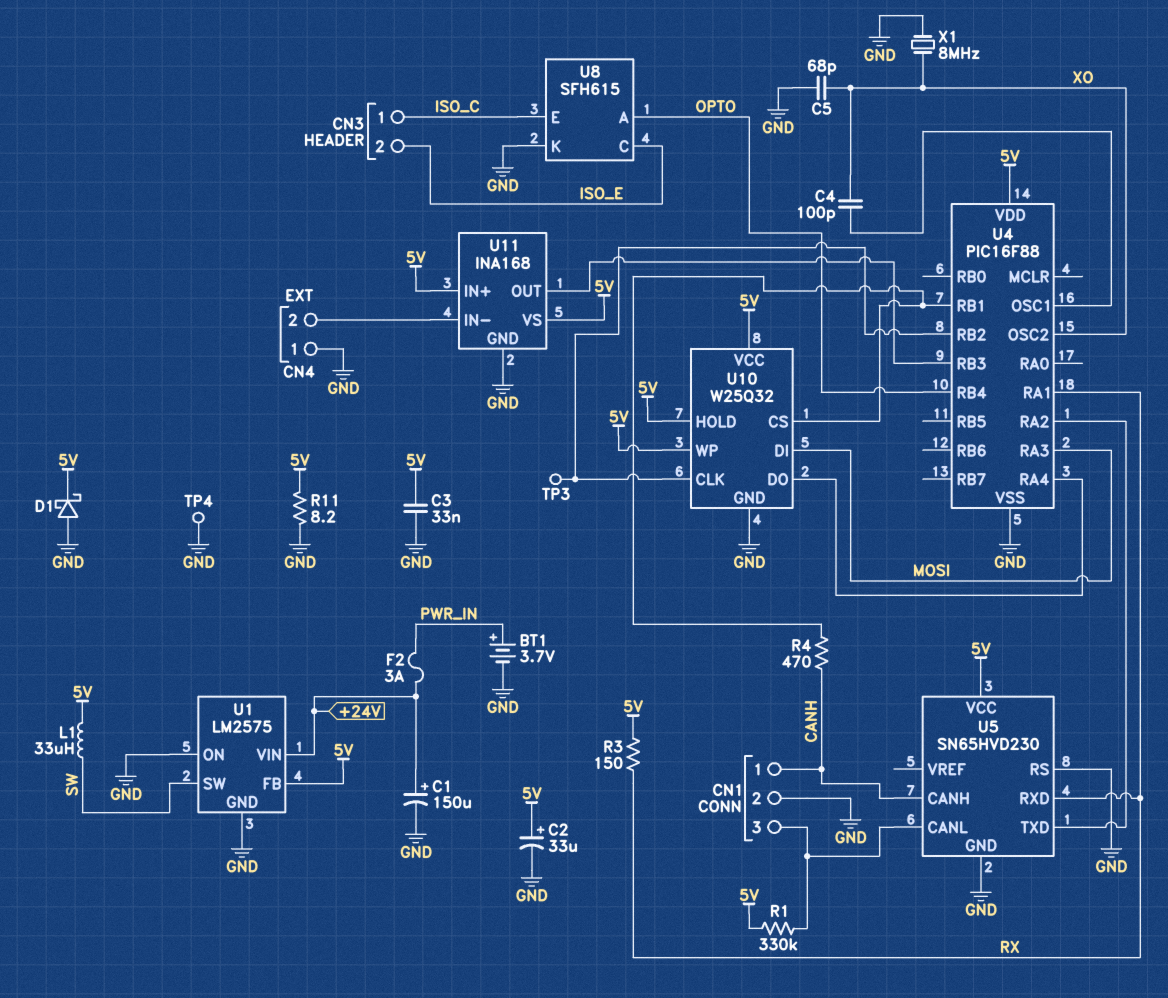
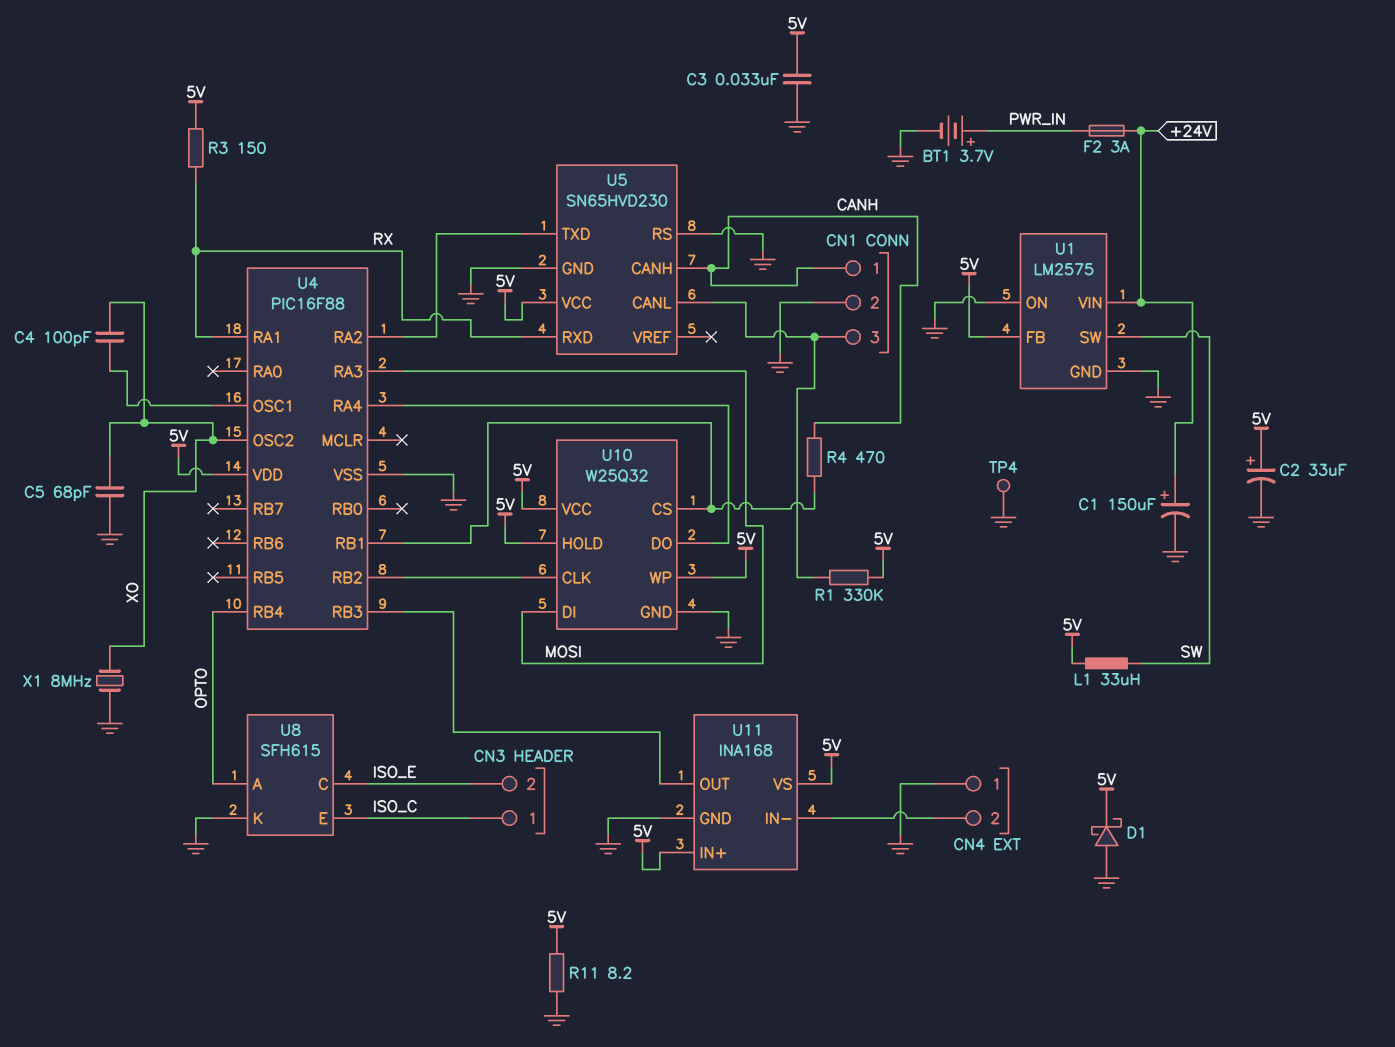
TP3: test point (U4/RB2) -> none

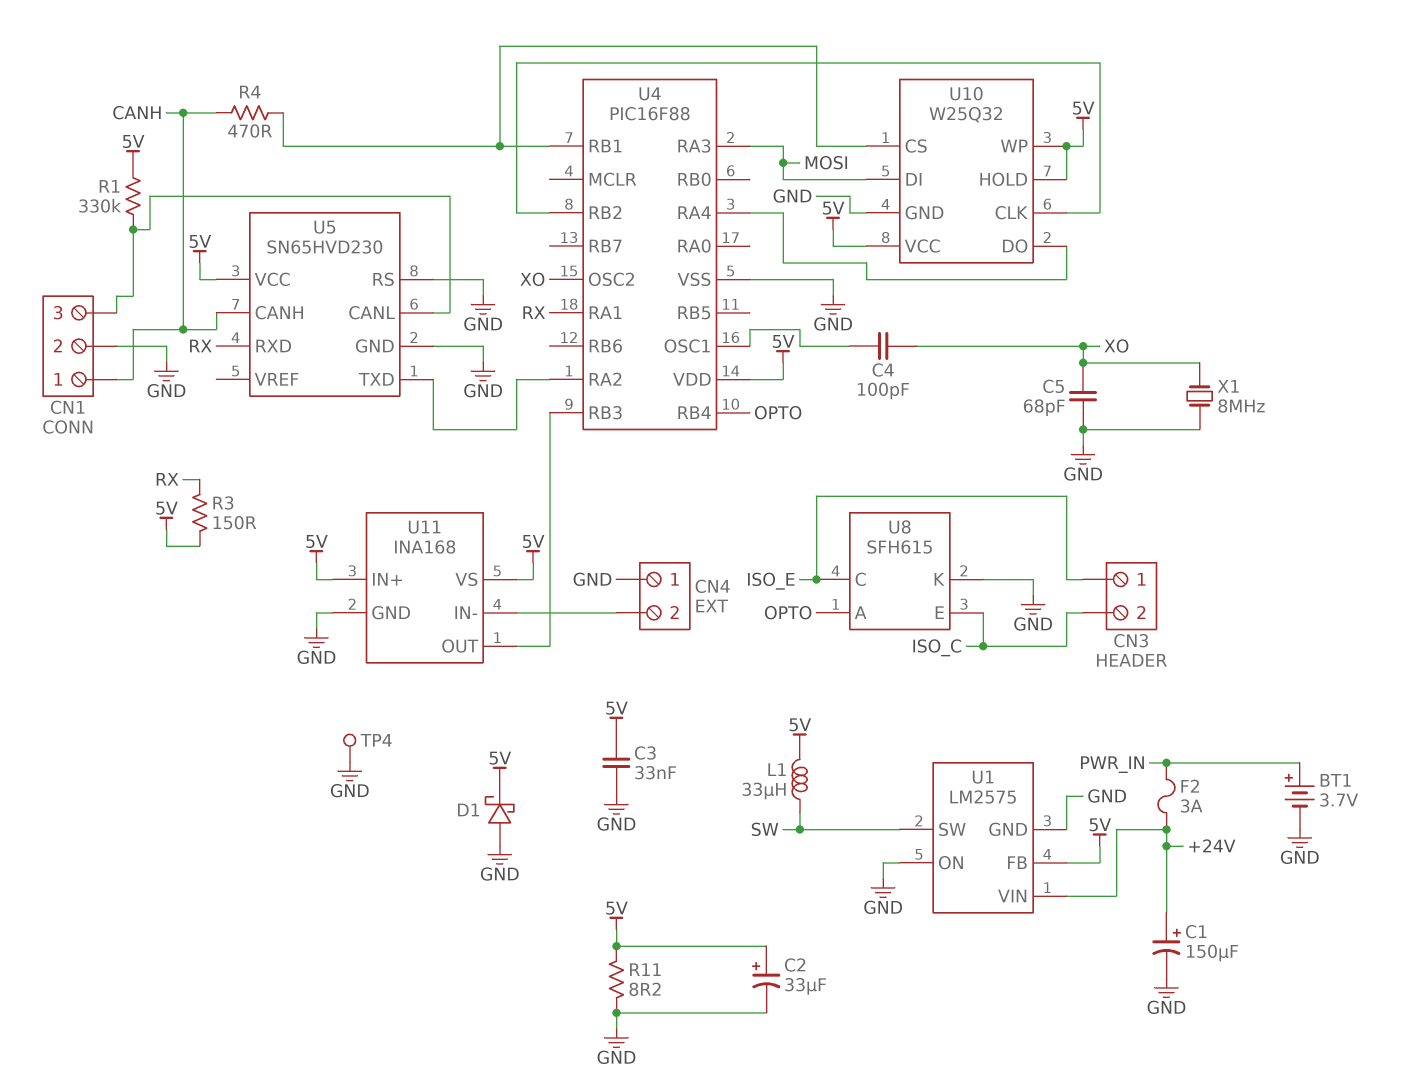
CN3 pin 1: ISO_C -> ISO_E
CN3 pin 2: ISO_E -> ISO_C

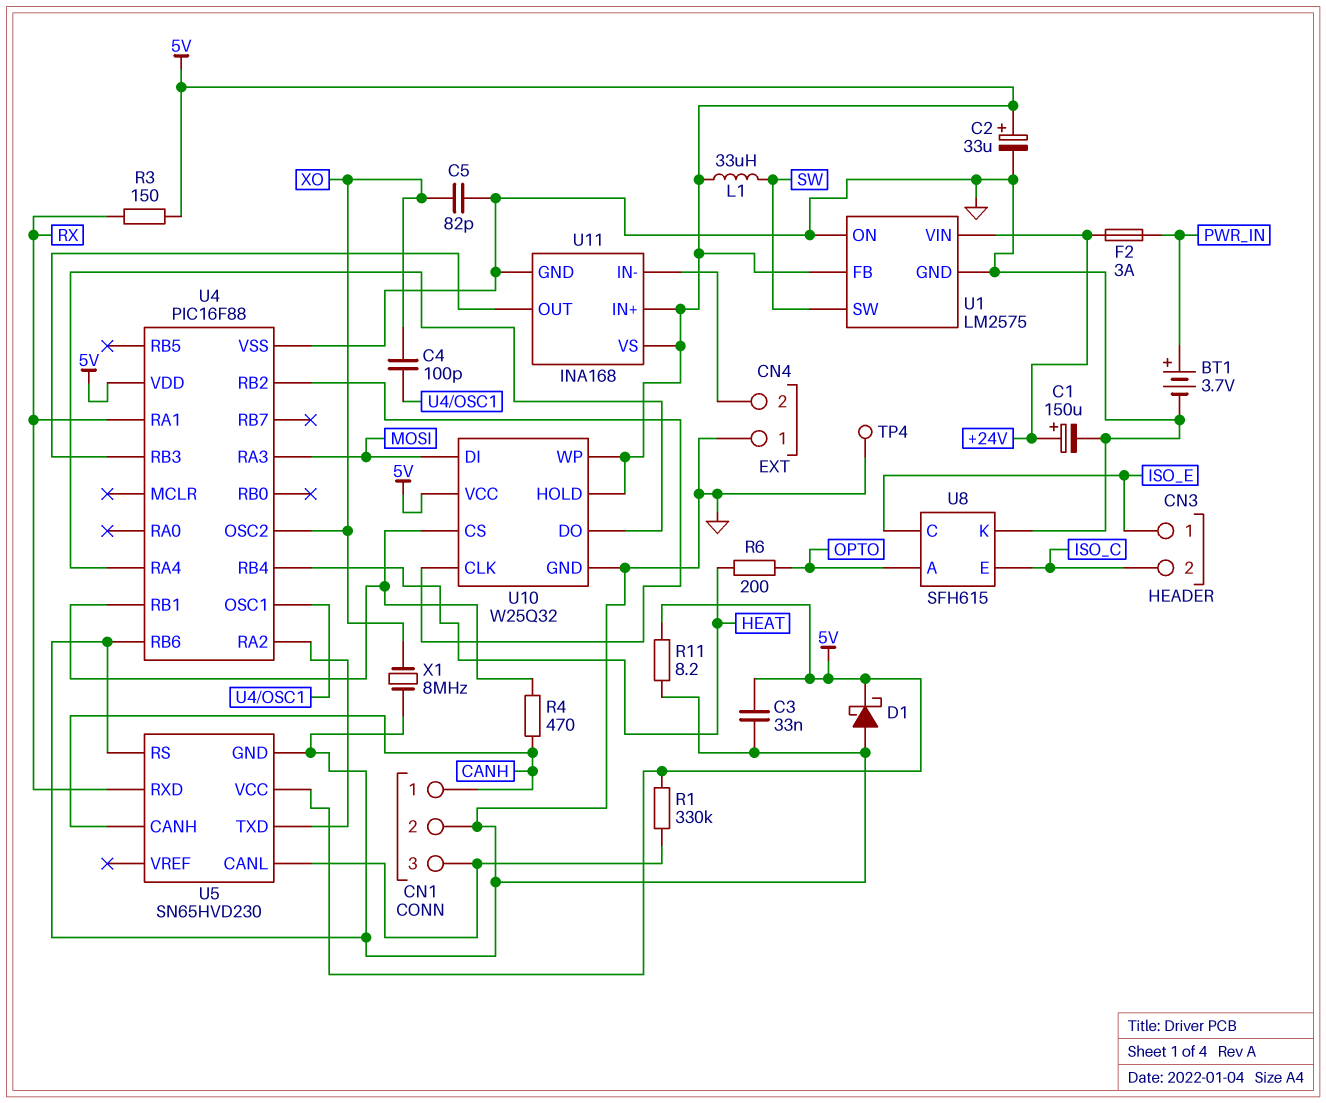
C5: 68pF (GND, XO) -> 82pF (GND, XO)
R6: none -> 200 (HEAT, OPTO)
U4 pin RB4: OPTO -> HEAT
U4 pin RB6: none -> GND

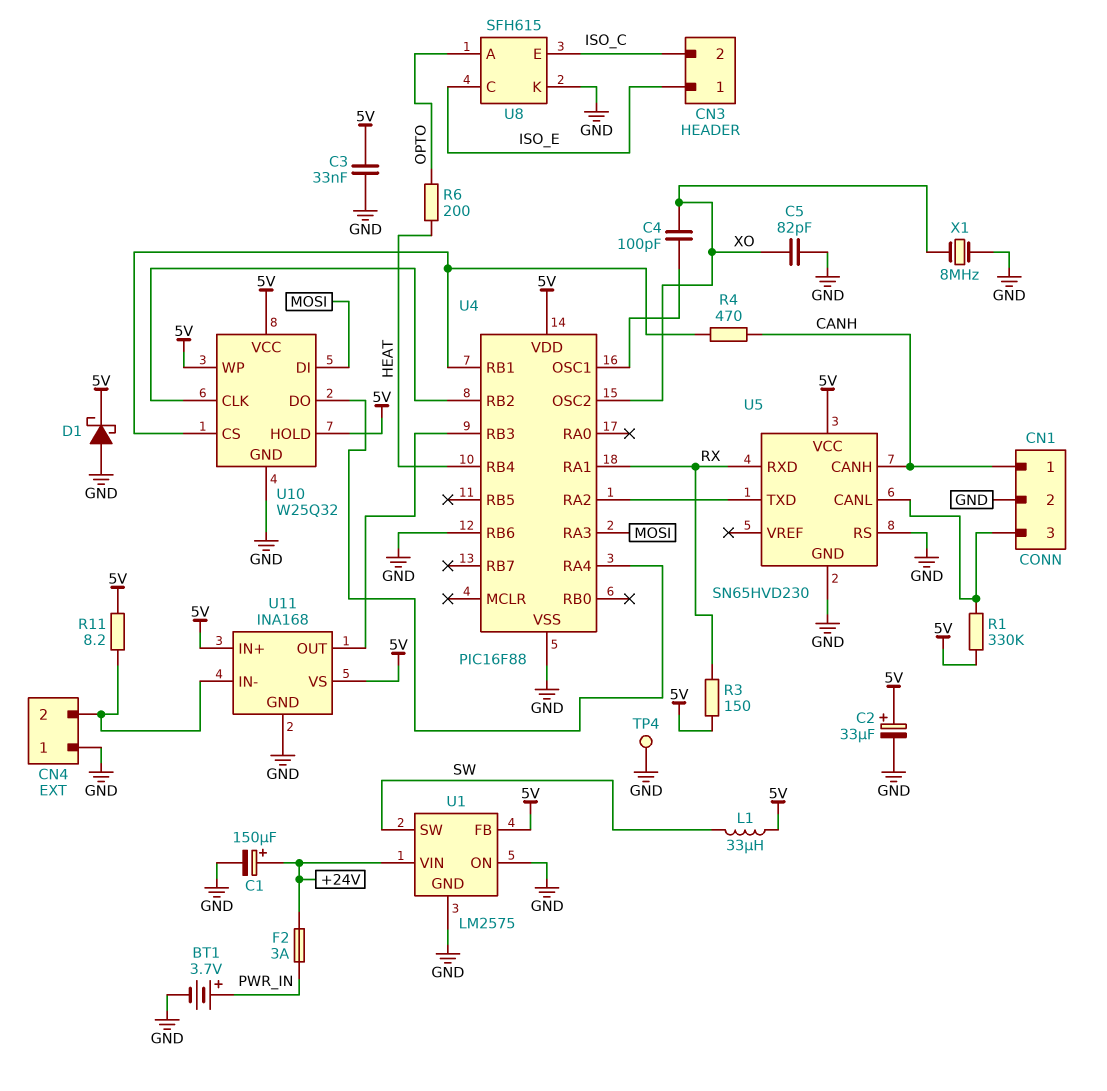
R11: 8.2 (5V, GND) -> 8.2 (5V, CN4/2)

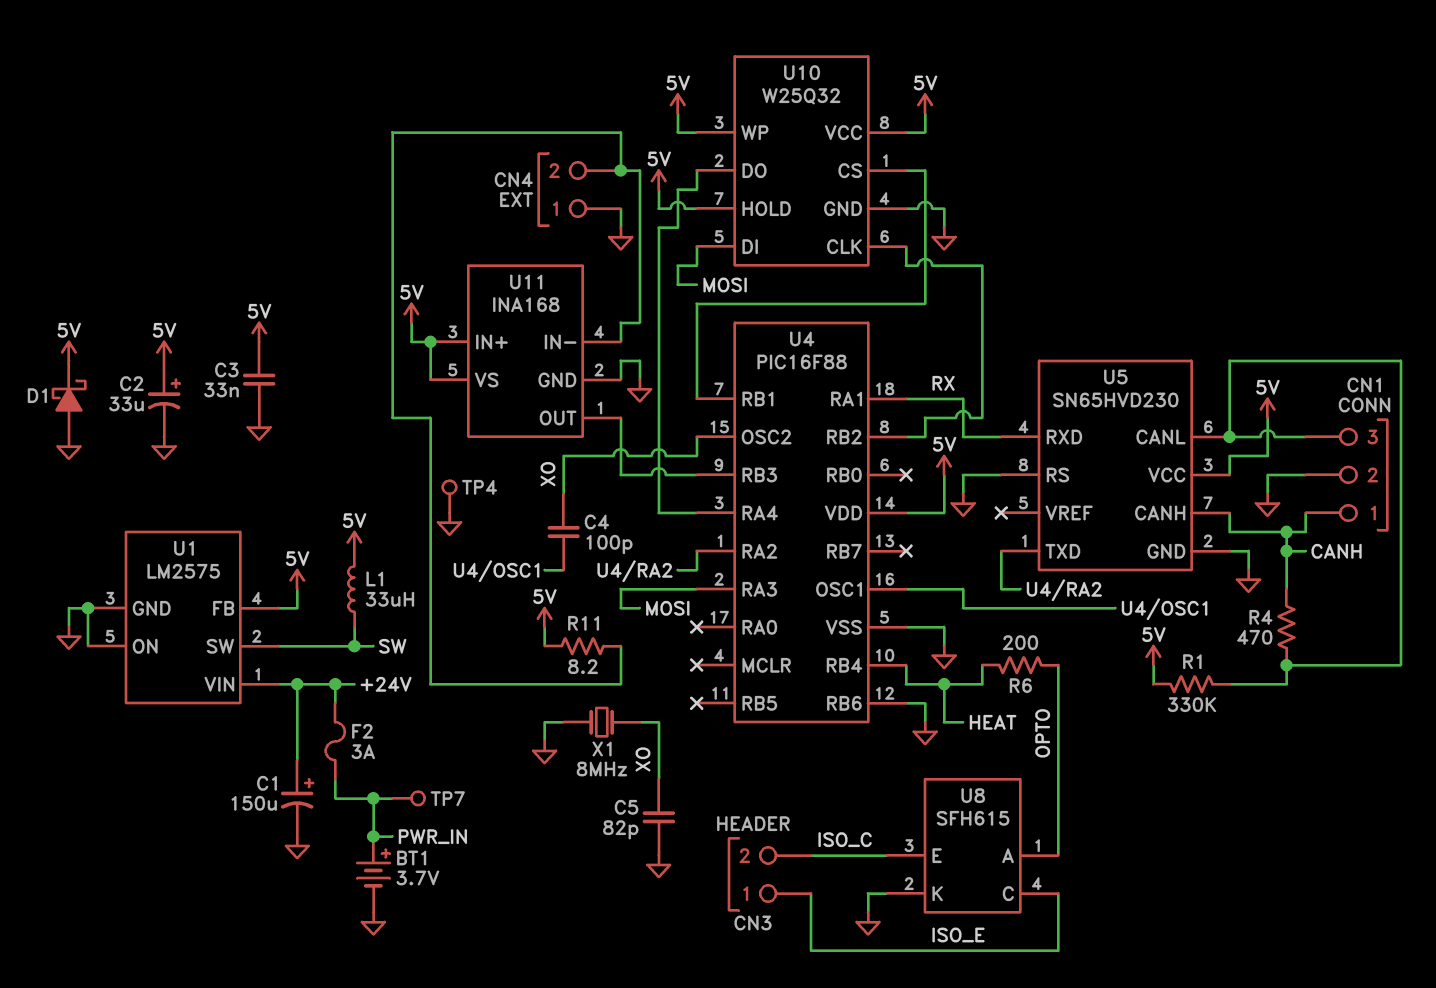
R3: 150 (5V, RX) -> none
R4: 470 (CANH, U4/RB1) -> 470 (CANH, CN1/3)
TP7: none -> test point (PWR_IN)

